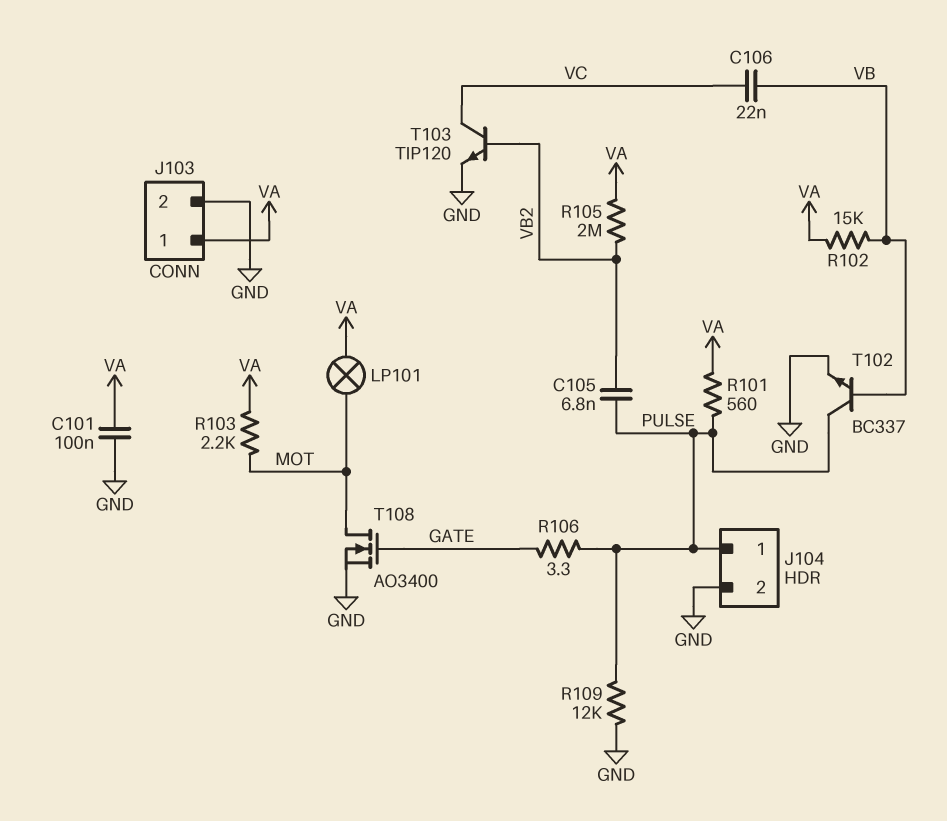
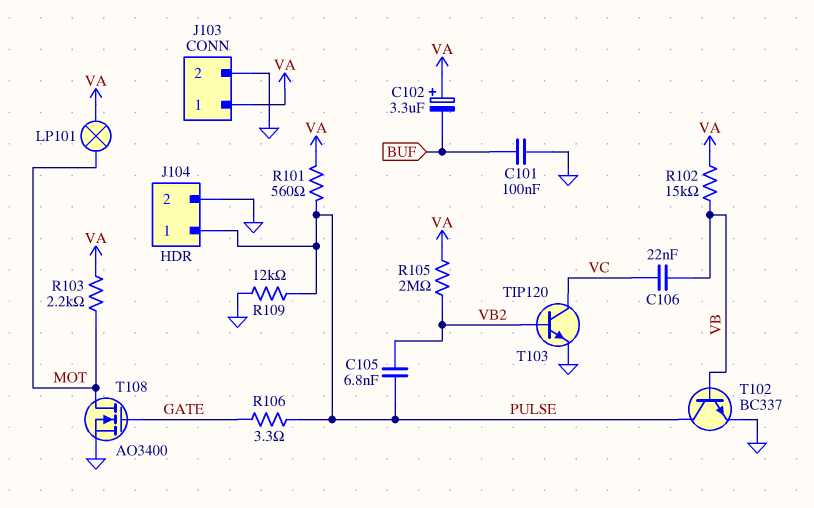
C101: 100nF (GND, VA) -> 100nF (BUF, GND)
C102: none -> 3.3uF (plus VA, minus BUF)

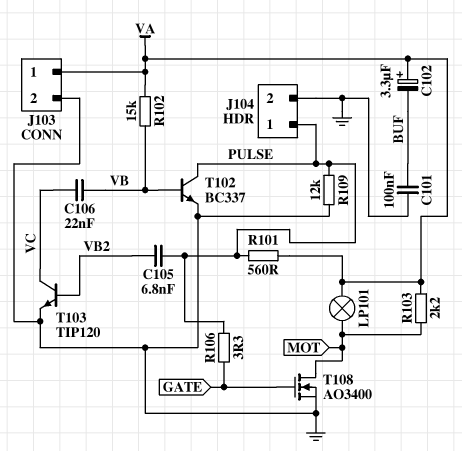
R105: 2M (VA, VB2) -> none

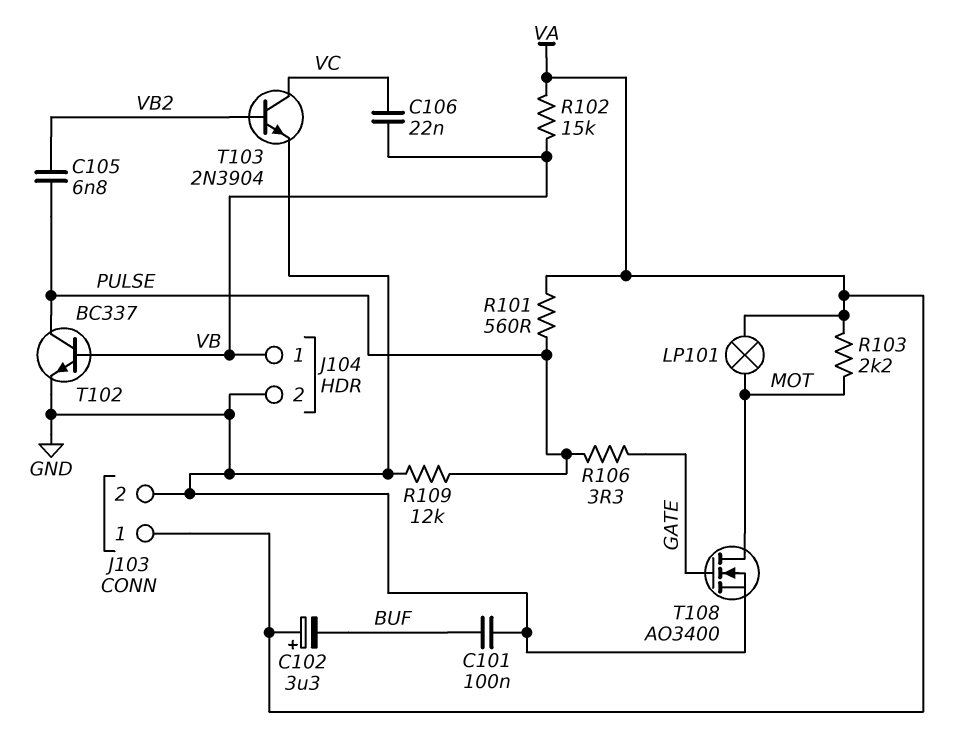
J104 pin 1: PULSE -> VB
T103: NPN TIP120 (B VB2, C VC, E GND) -> NPN 2N3904 (B VB2, C VC, E GND)

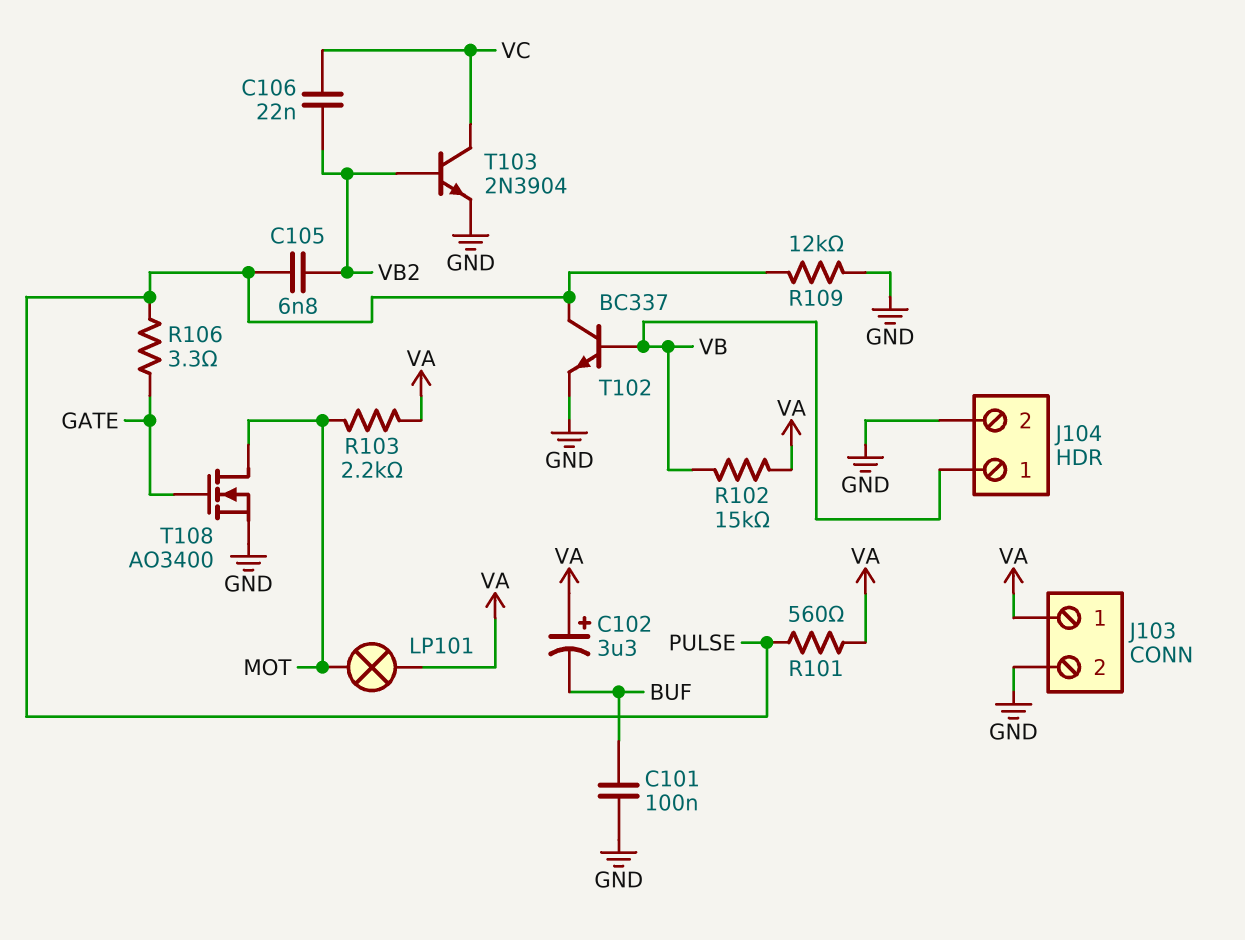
C106: 22nF (VB, VC) -> 22nF (VB2, VC)

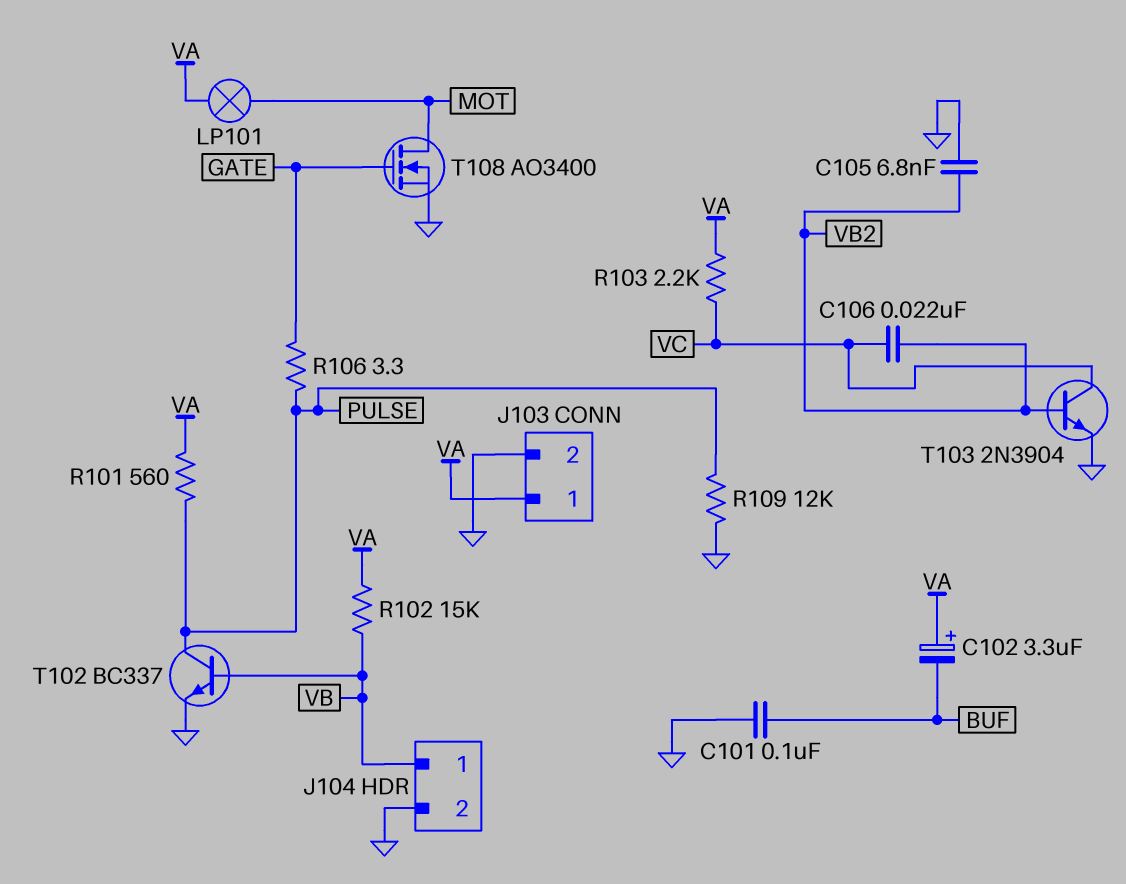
C105: 6.8nF (PULSE, VB2) -> 6.8nF (GND, VB2)
R103: 2.2k (MOT, VA) -> 2.2k (VA, VC)

